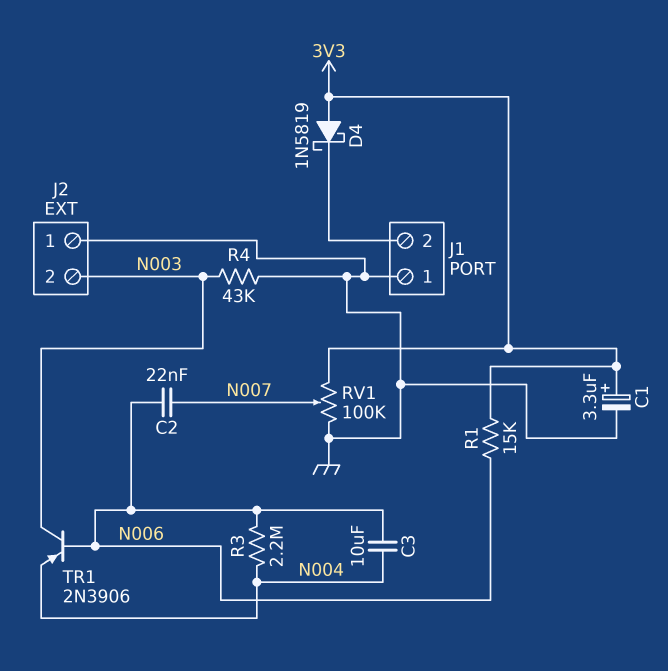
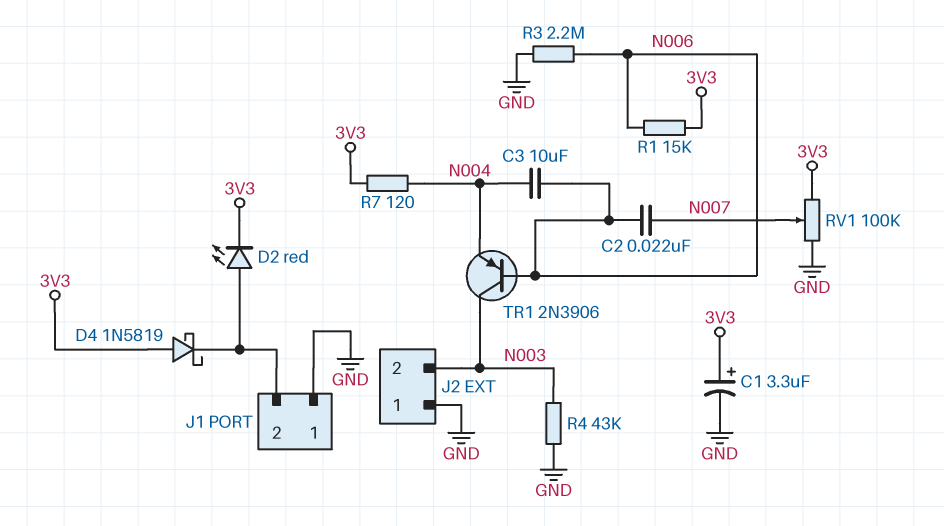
D2: none -> LED red (A J1/2, K 3V3)
R3: 2.2M (N004, N006) -> 2.2M (GND, N006)
R7: none -> 120 (3V3, N004)

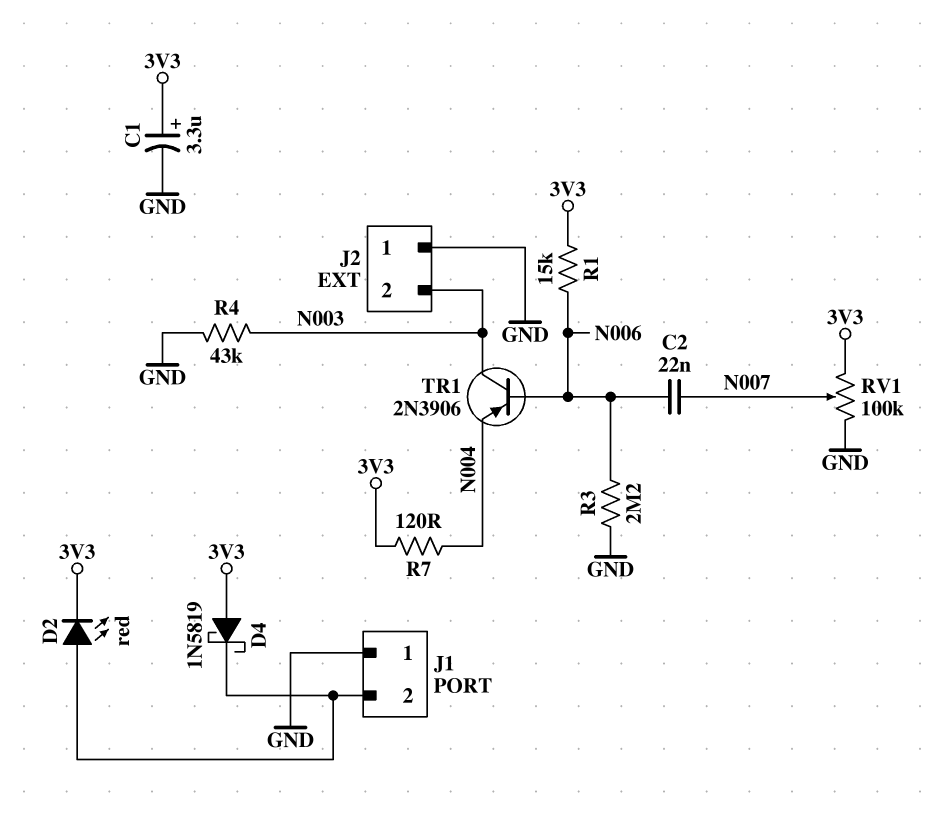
C3: 10uF (N004, N006) -> none

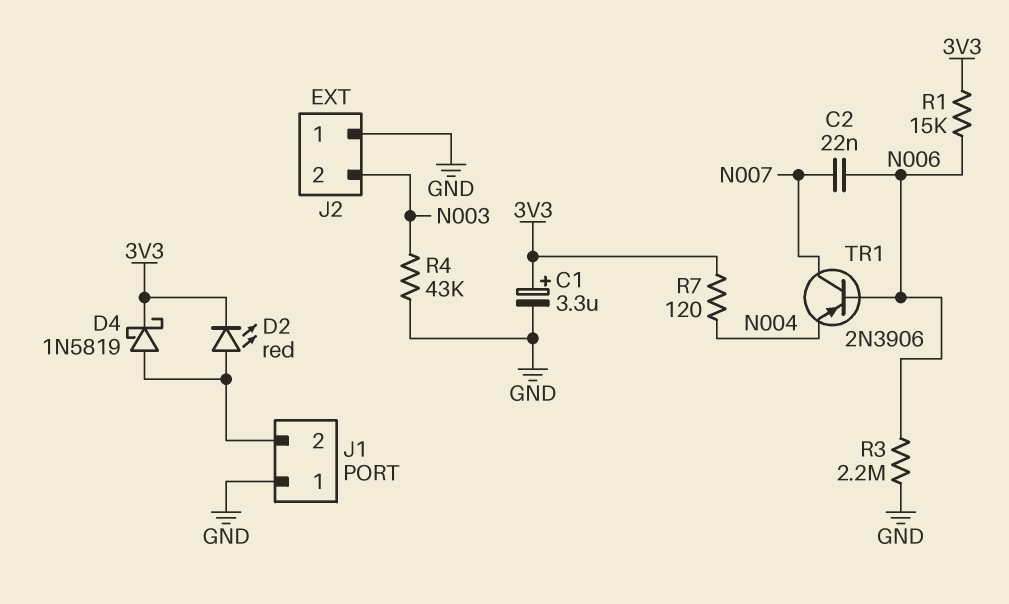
D4: schottky 1N5819 (A 3V3, K J1/2) -> schottky 1N5819 (A J1/2, K 3V3)
RV1: 100k (3V3, GND, wiper N007) -> none
TR1: PNP 2N3906 (B N006, C N003, E N004) -> PNP 2N3906 (B N006, C N007, E N004)

